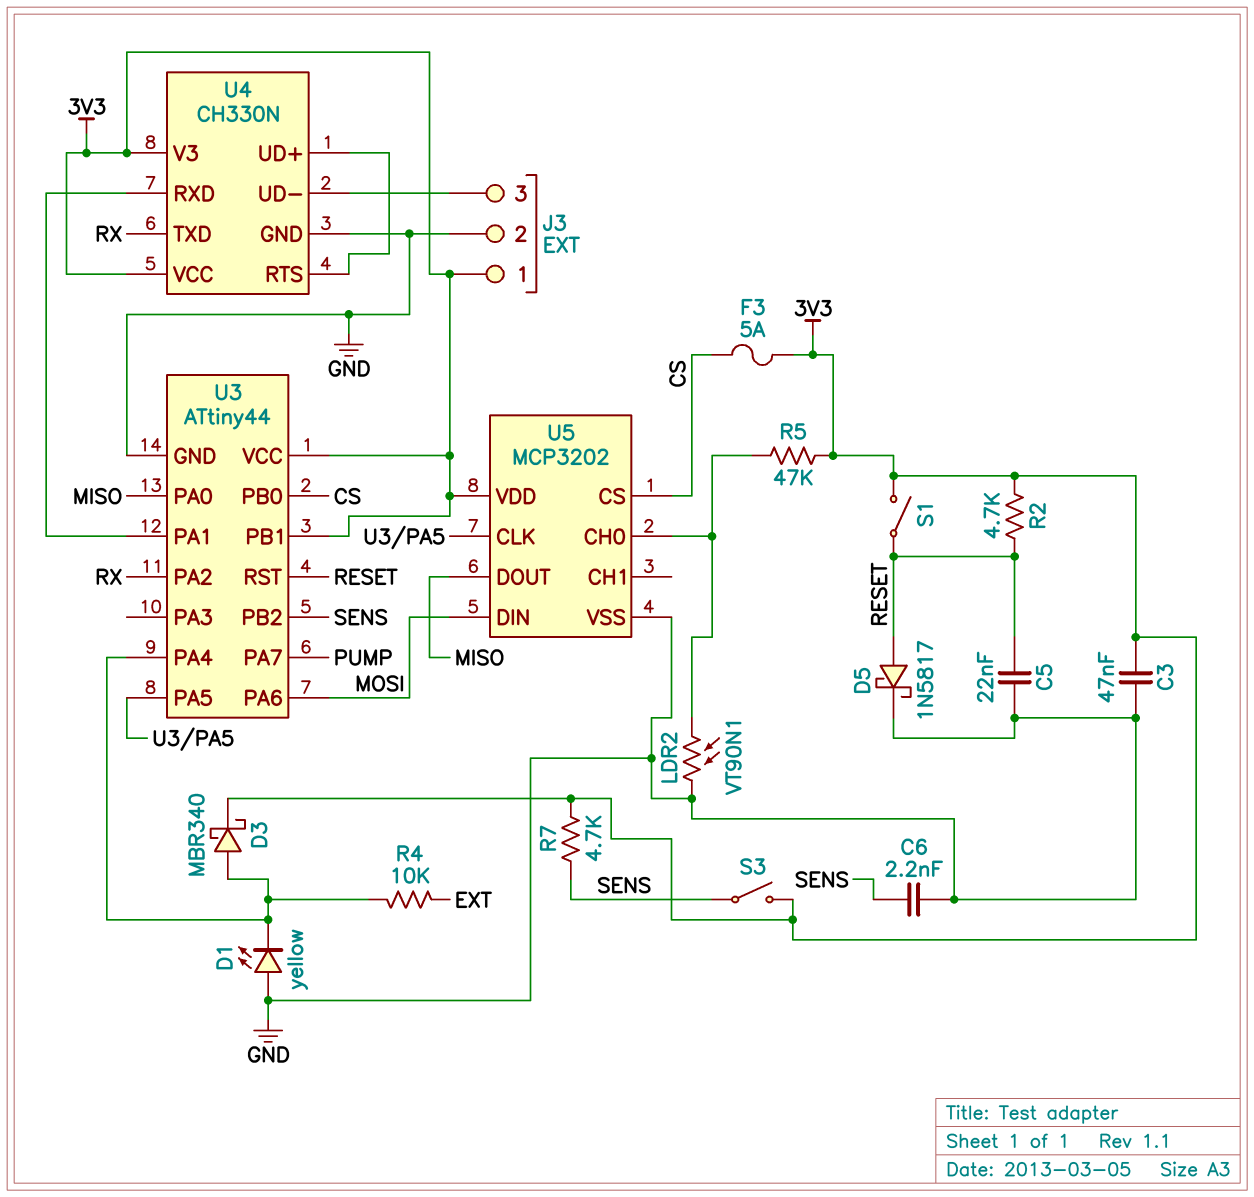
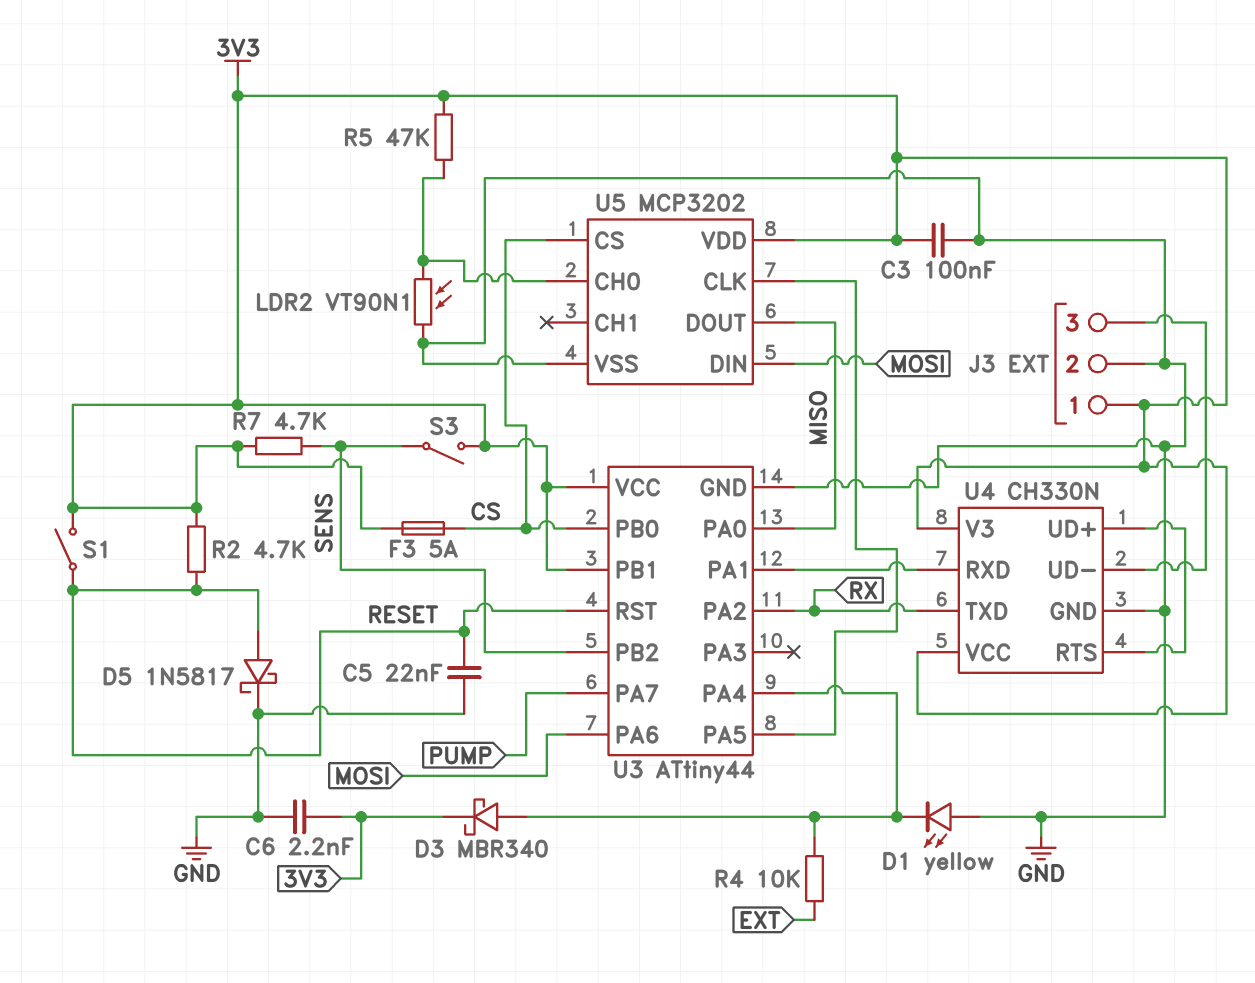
C3: 47nF (3V3, GND) -> 100nF (3V3, GND)
C6: 2.2nF (GND, SENS) -> 2.2nF (3V3, GND)

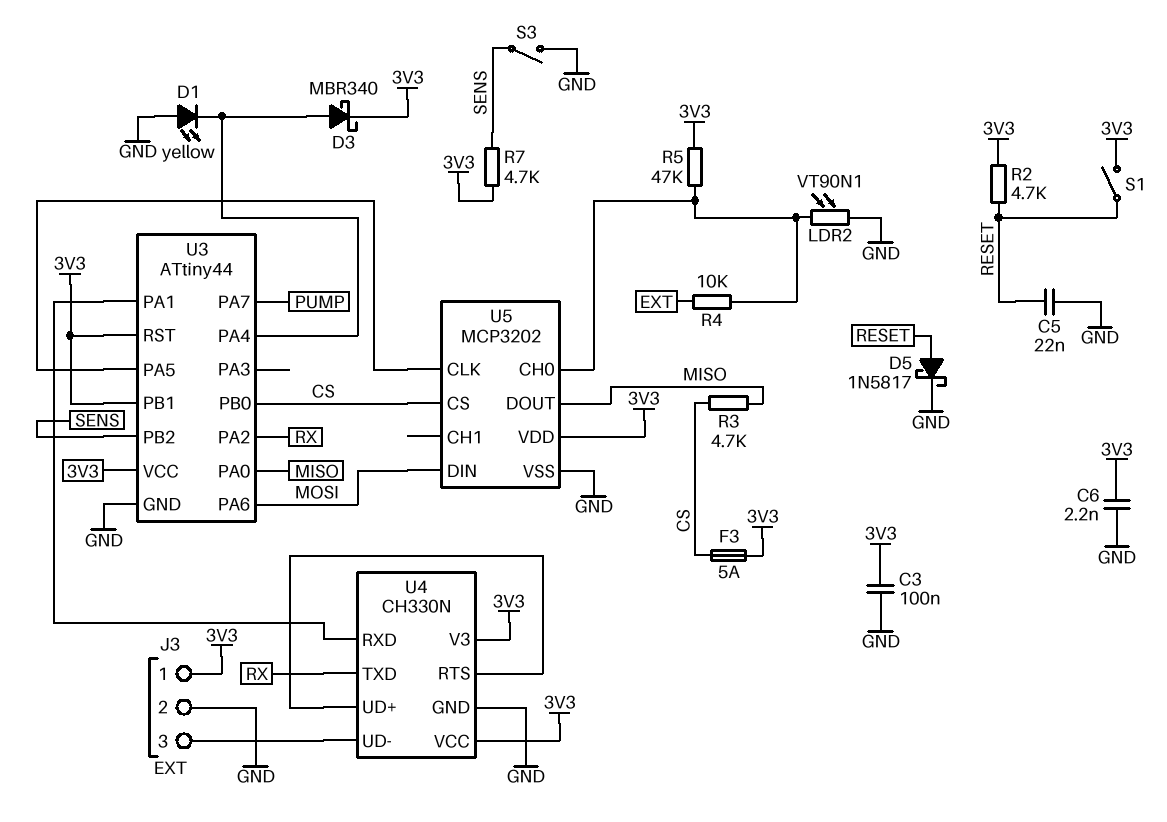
R3: none -> 4.7k (CS, MISO)
R4: 10k (EXT, U3/PA4) -> 10k (EXT, U5/CH0)
S3: switch (3V3, SENS) -> switch (GND, SENS)
U3 pin RST: RESET -> 3V3

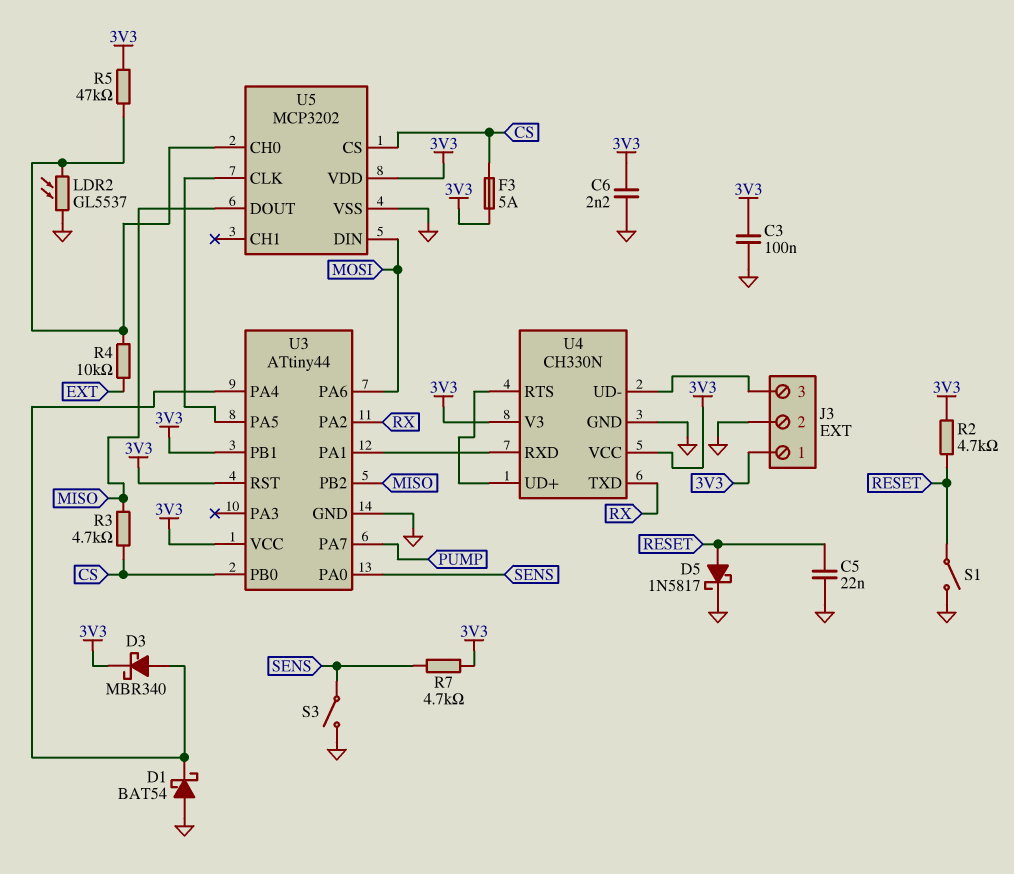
D1: LED yellow (A GND, K U3/PA4) -> schottky BAT54 (A GND, K U3/PA4)
LDR2: VT90N1 (GND, U5/CH0) -> GL5537 (GND, U5/CH0)
S1: switch (3V3, RESET) -> switch (GND, RESET)
U3 pin PA0: MISO -> SENS
U3 pin PB2: SENS -> MISO

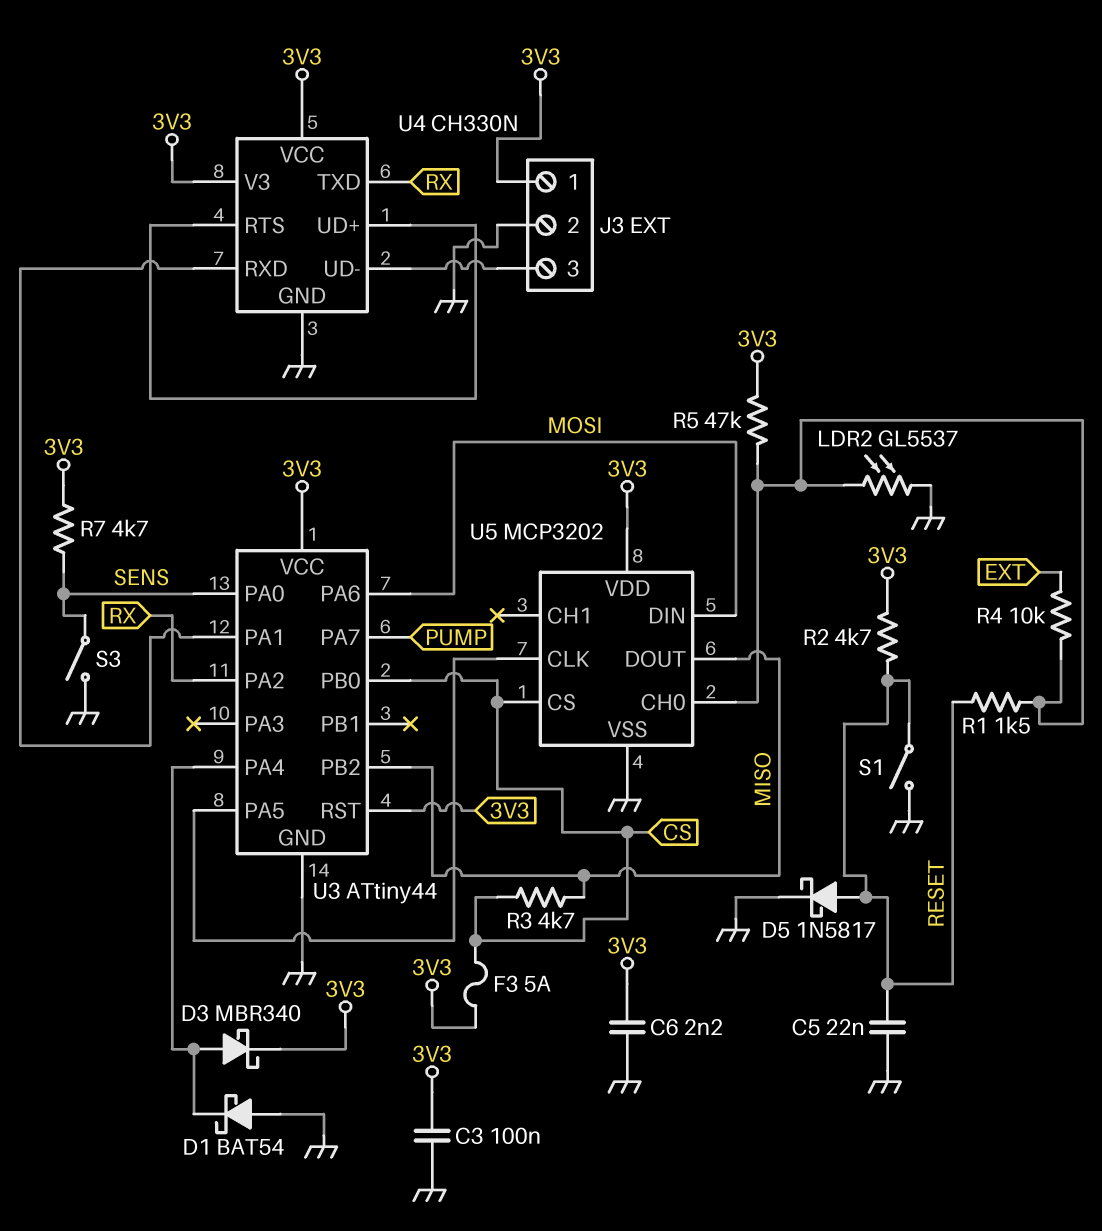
R1: none -> 1.5k (RESET, U5/CH0)
U3 pin PB1: 3V3 -> none

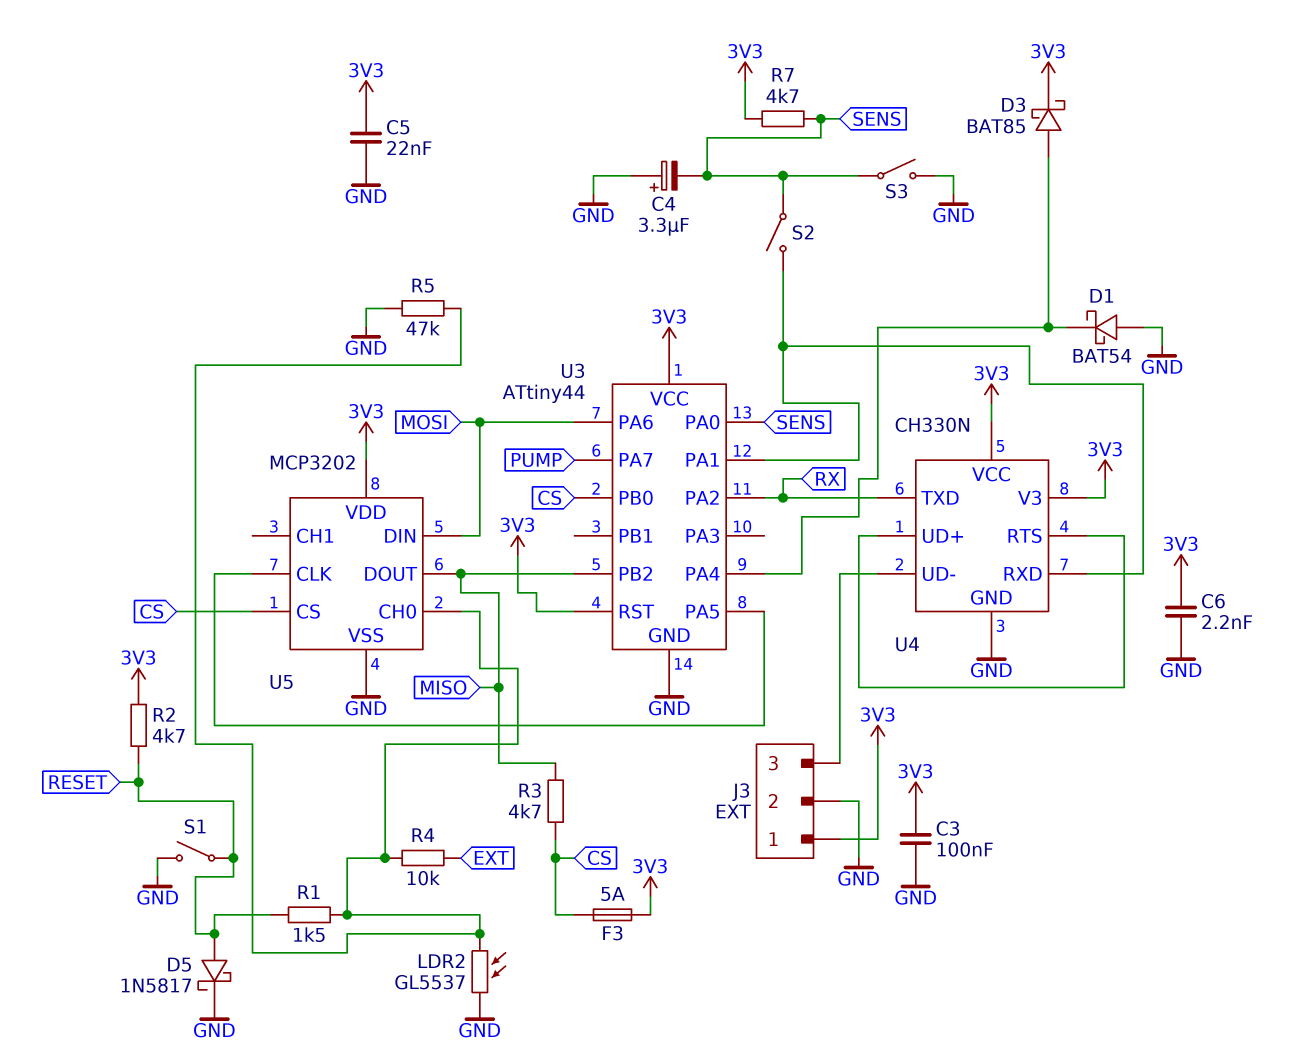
C4: none -> 3.3uF (plus GND, minus SENS)
C5: 22nF (GND, RESET) -> 22nF (3V3, GND)
D3: schottky MBR340 (A U3/PA4, K 3V3) -> schottky BAT85 (A U3/PA4, K 3V3)
R5: 47k (3V3, U5/CH0) -> 47k (GND, U5/CH0)
S2: none -> switch (SENS, U3/PA1)

